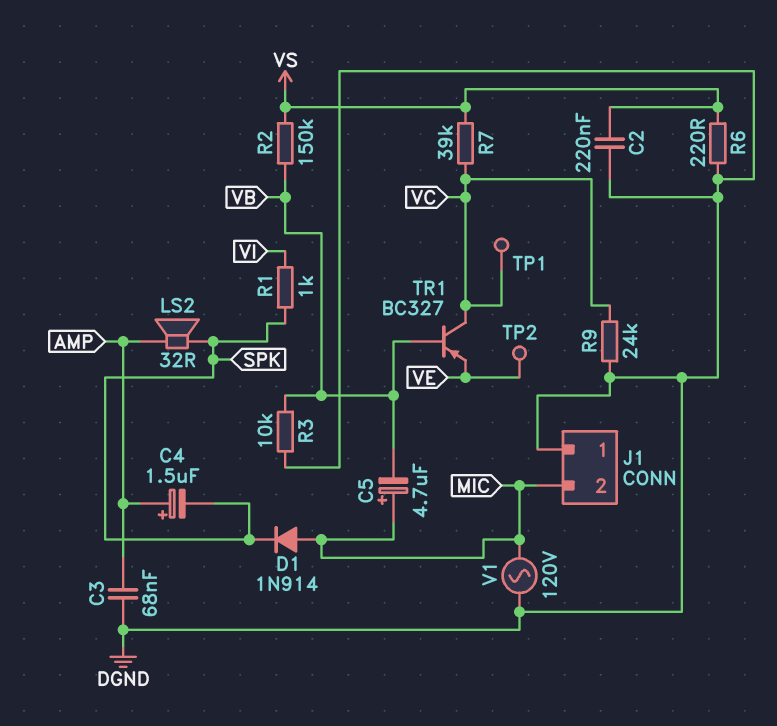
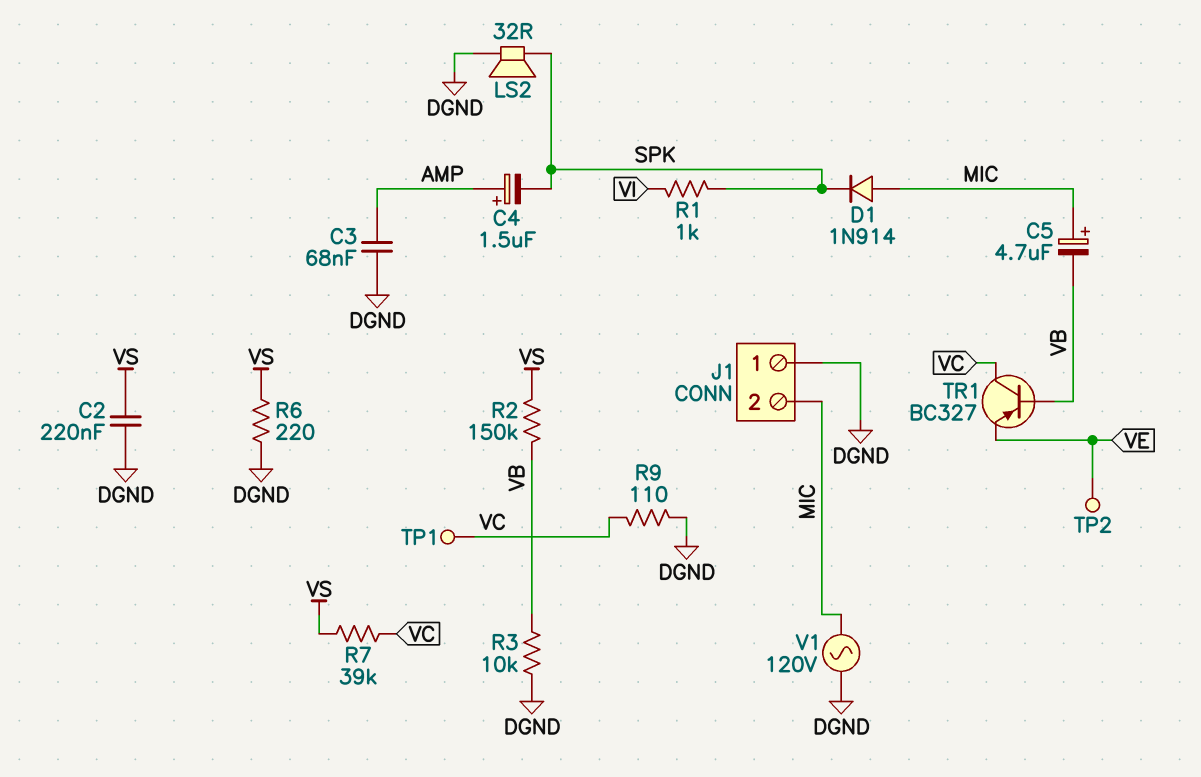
LS2: speaker 32R (AMP, SPK) -> speaker 32R (DGND, SPK)
R9: 24k (DGND, VC) -> 110 (DGND, VC)

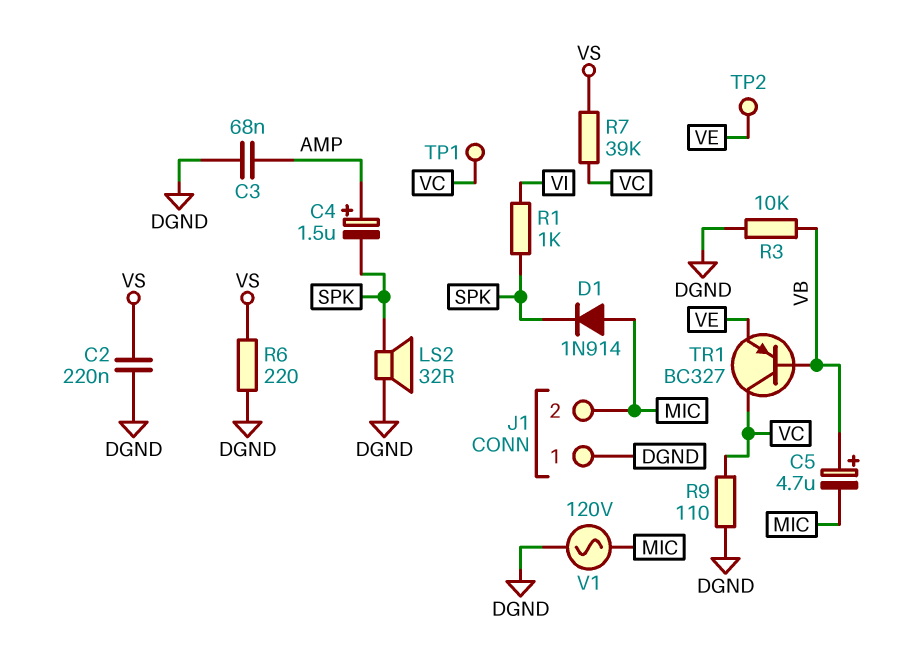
C5: 4.7uF (plus MIC, minus VB) -> 4.7uF (plus VB, minus MIC)
R2: 150k (VB, VS) -> none

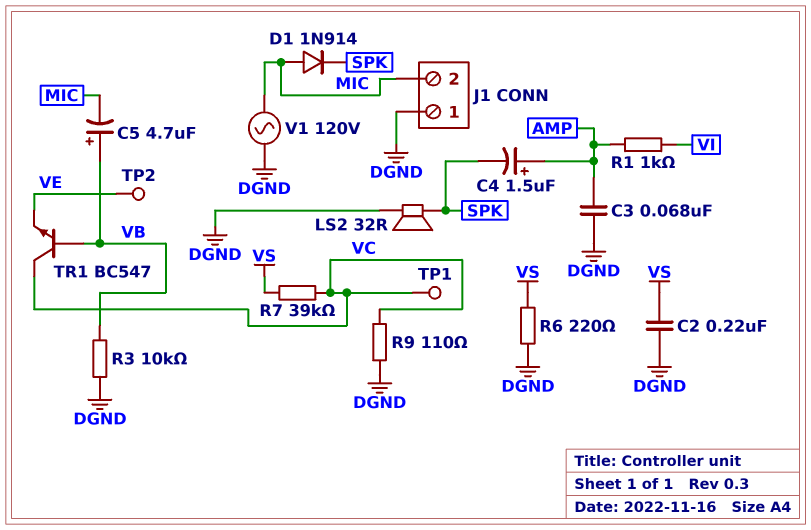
R1: 1k (SPK, VI) -> 1k (AMP, VI)
TR1: PNP BC327 (B VB, C VC, E VE) -> NPN BC547 (B VB, C VC, E VE)

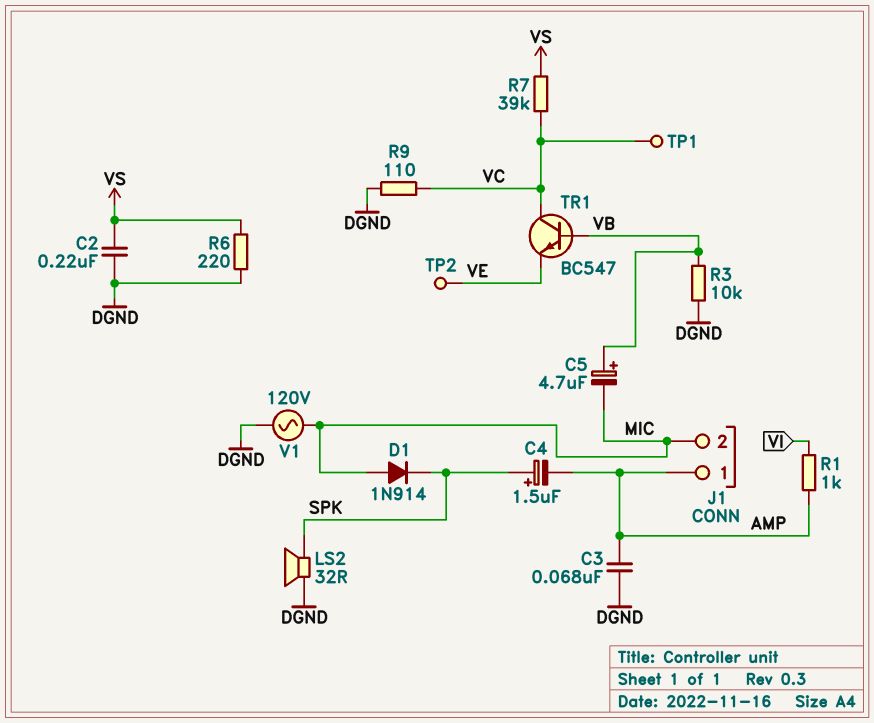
C4: 1.5uF (plus AMP, minus SPK) -> 1.5uF (plus SPK, minus AMP)
J1 pin 1: DGND -> AMP

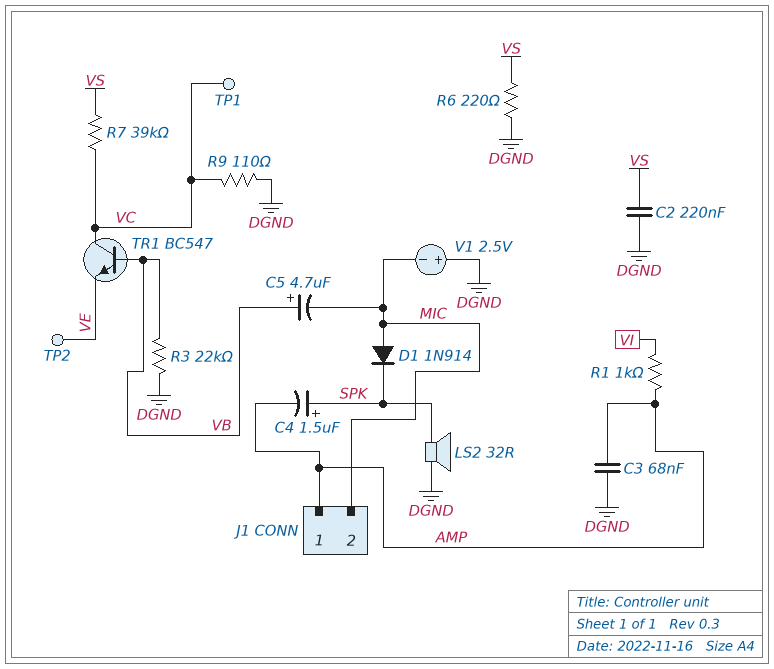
R3: 10k (DGND, VB) -> 22k (DGND, VB)
V1: AC 120V (DGND, MIC) -> 2.5V (plus DGND, minus MIC)

